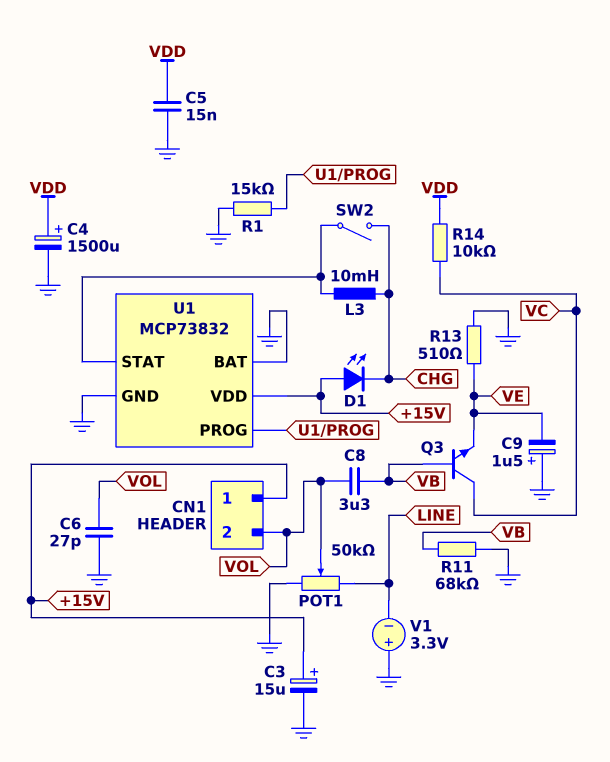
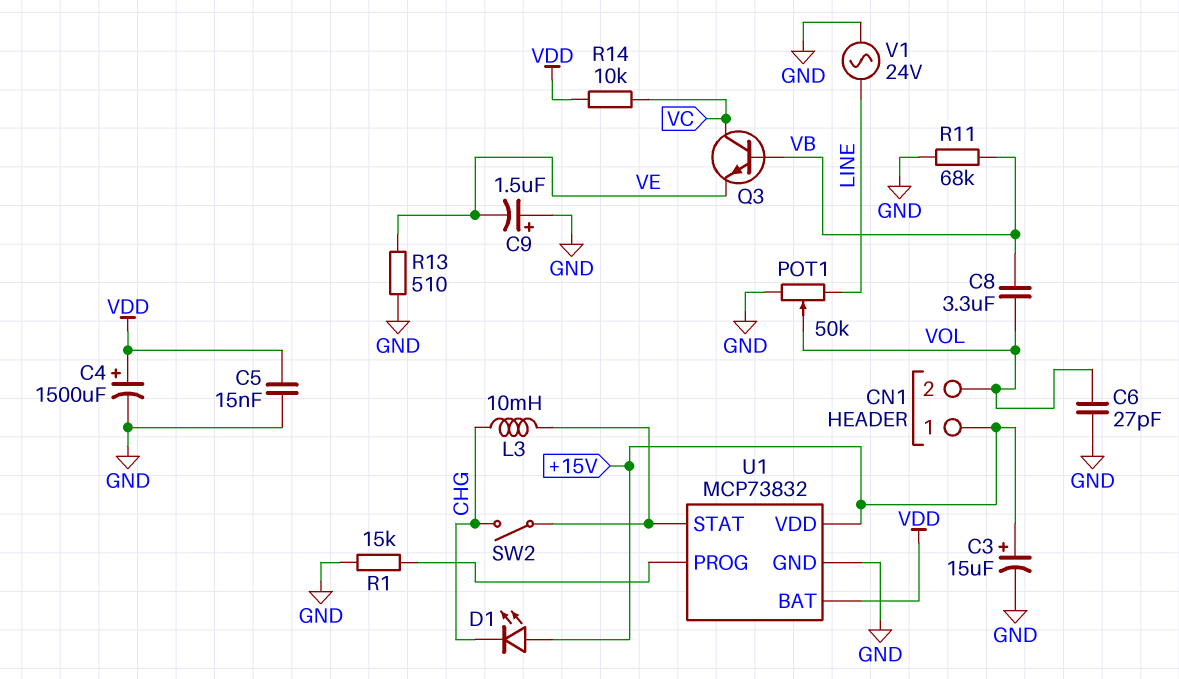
U1 pin BAT: GND -> VDD
V1: 3.3V (plus GND, minus LINE) -> AC 24V (GND, LINE)

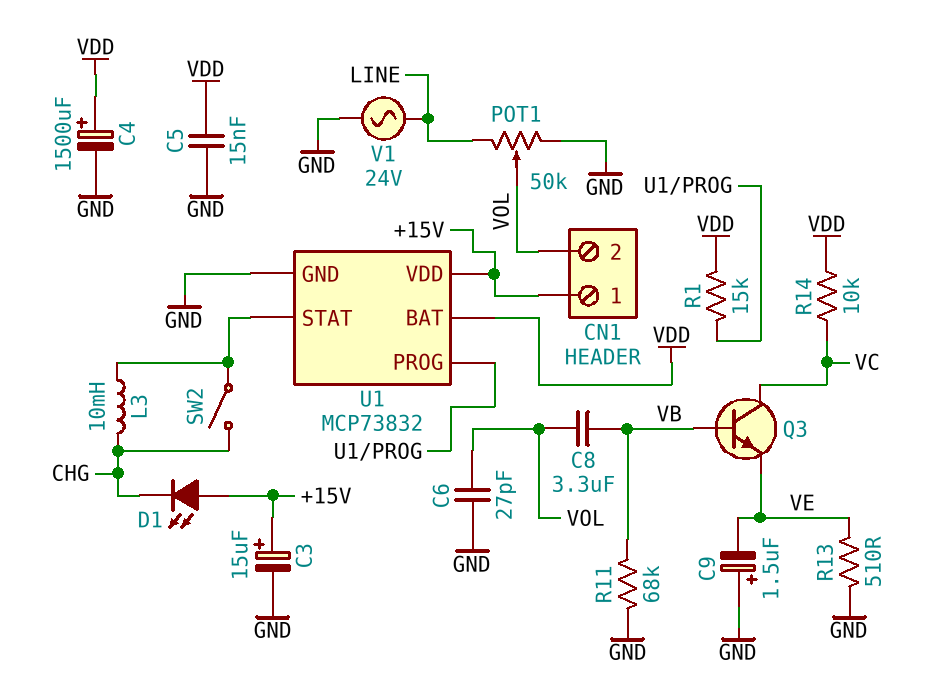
R1: 15k (GND, U1/PROG) -> 15k (U1/PROG, VDD)

